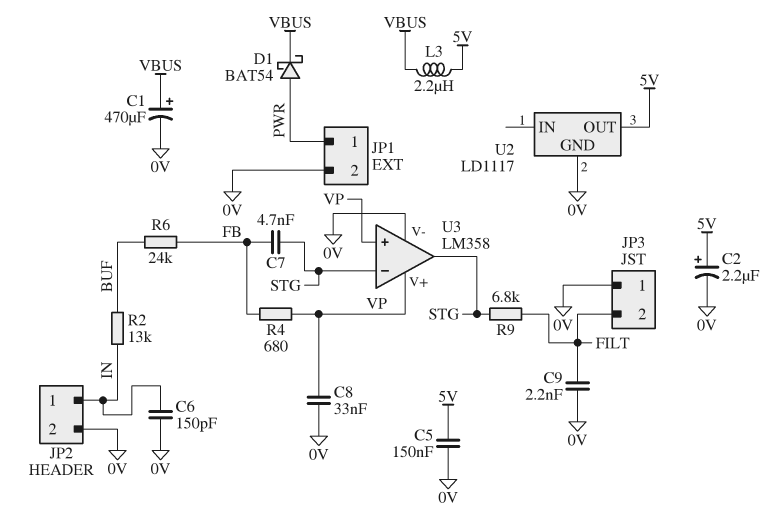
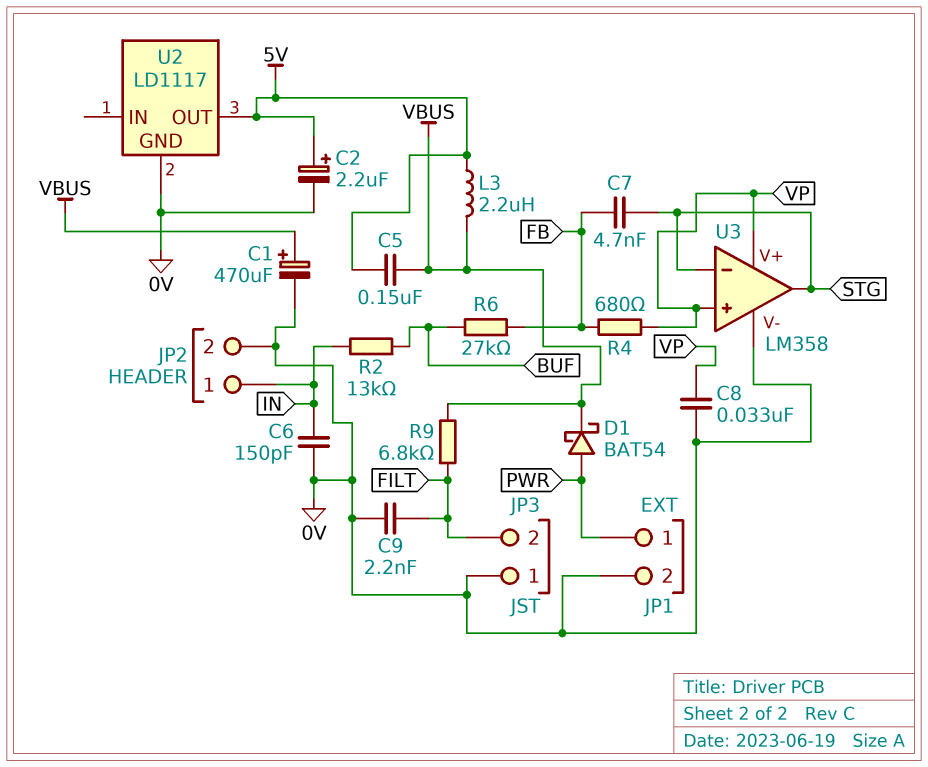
C5: 150nF (0V, 5V) -> 150nF (5V, VBUS)
R6: 24k (BUF, FB) -> 27k (BUF, FB)
R9: 6.8k (FILT, STG) -> 6.8k (FILT, VBUS)

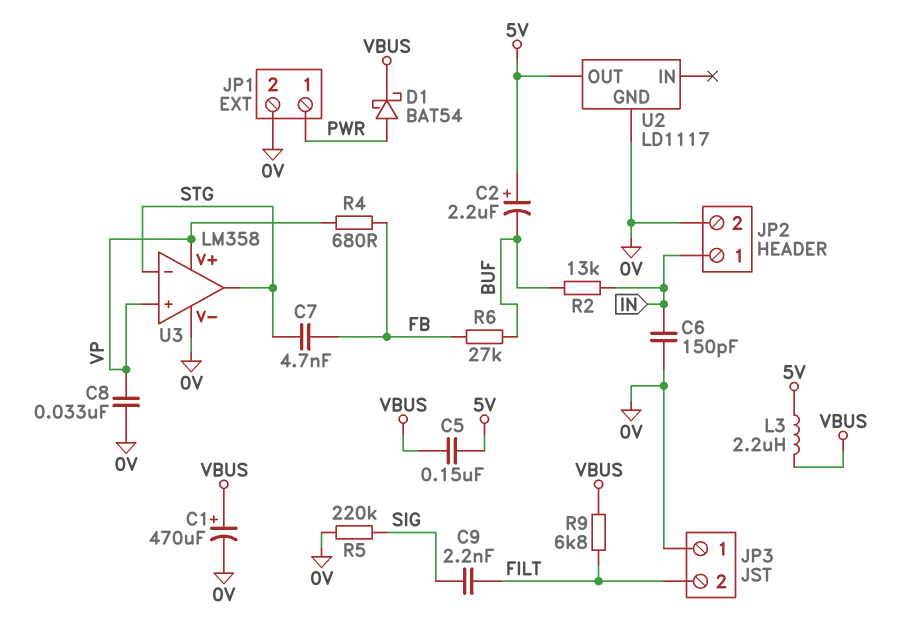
C2: 2.2uF (plus 5V, minus 0V) -> 2.2uF (plus 5V, minus BUF)
C9: 2.2nF (0V, FILT) -> 2.2nF (FILT, SIG)
R5: none -> 220k (0V, SIG)

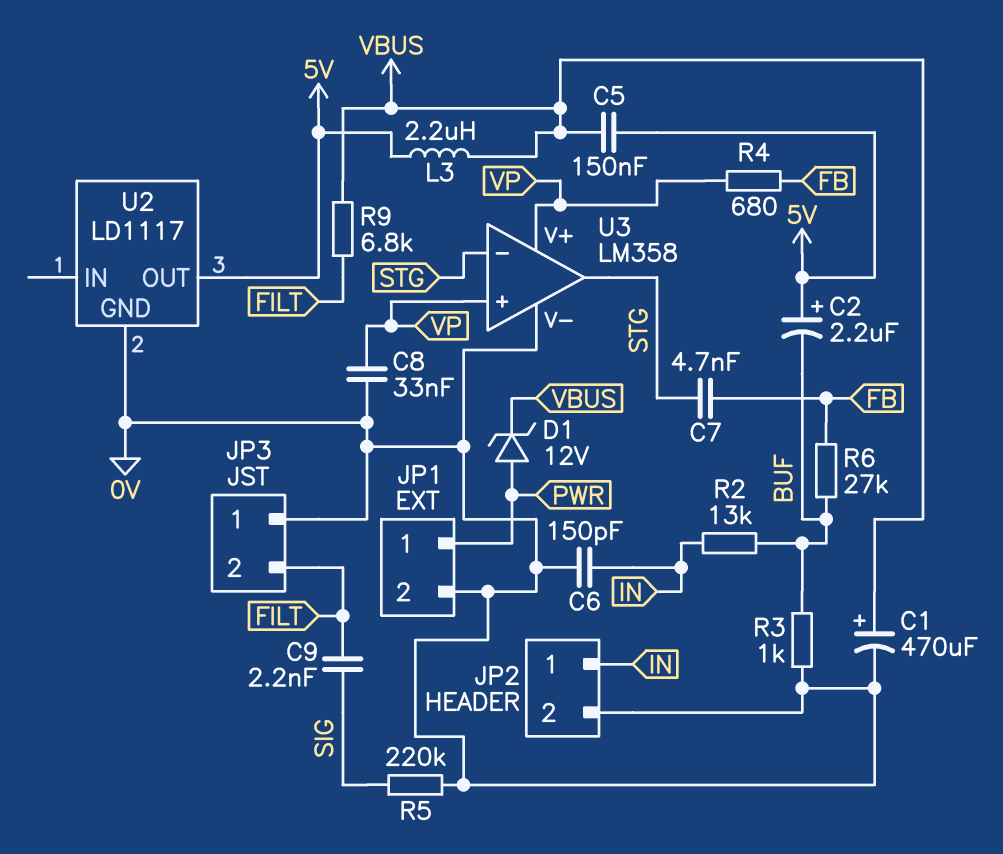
D1: schottky BAT54 (A PWR, K VBUS) -> zener 12V (A PWR, K VBUS)
R3: none -> 1k (0V, BUF)

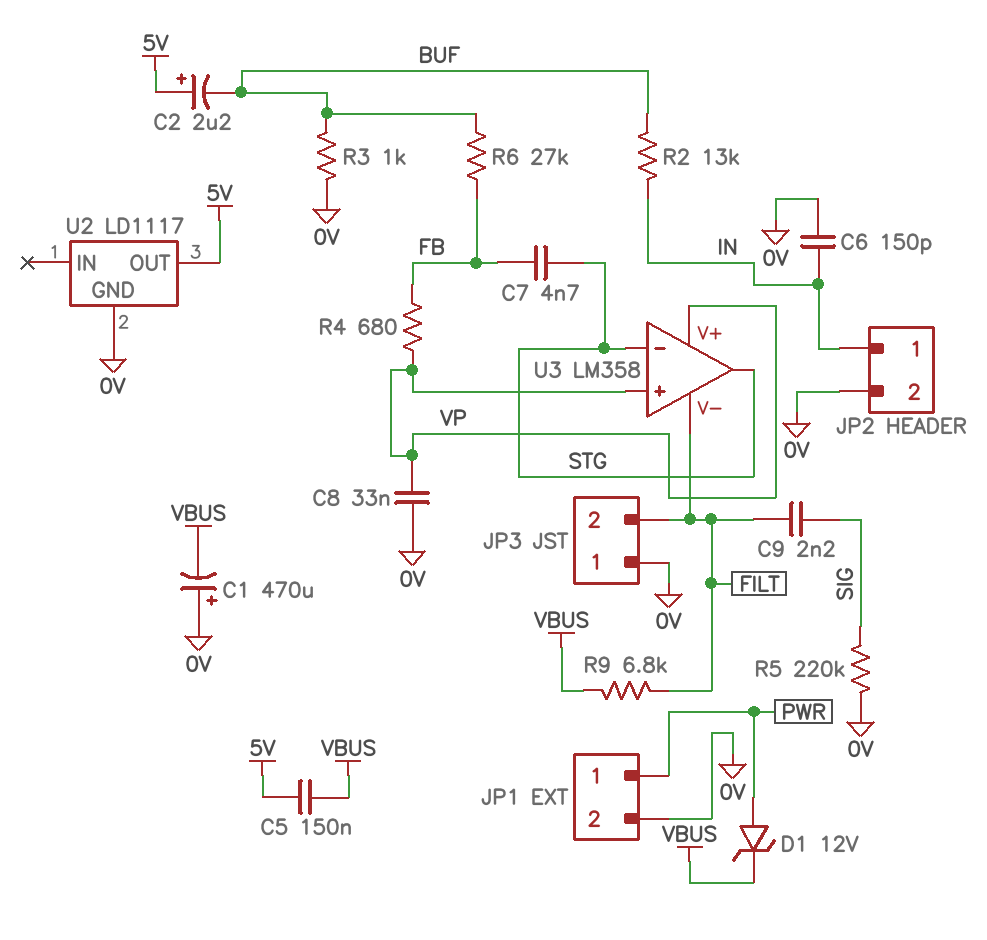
C1: 470uF (plus VBUS, minus 0V) -> 470uF (plus 0V, minus VBUS)
L3: 2.2uH (5V, VBUS) -> none
U3 pin V-: 0V -> FILT

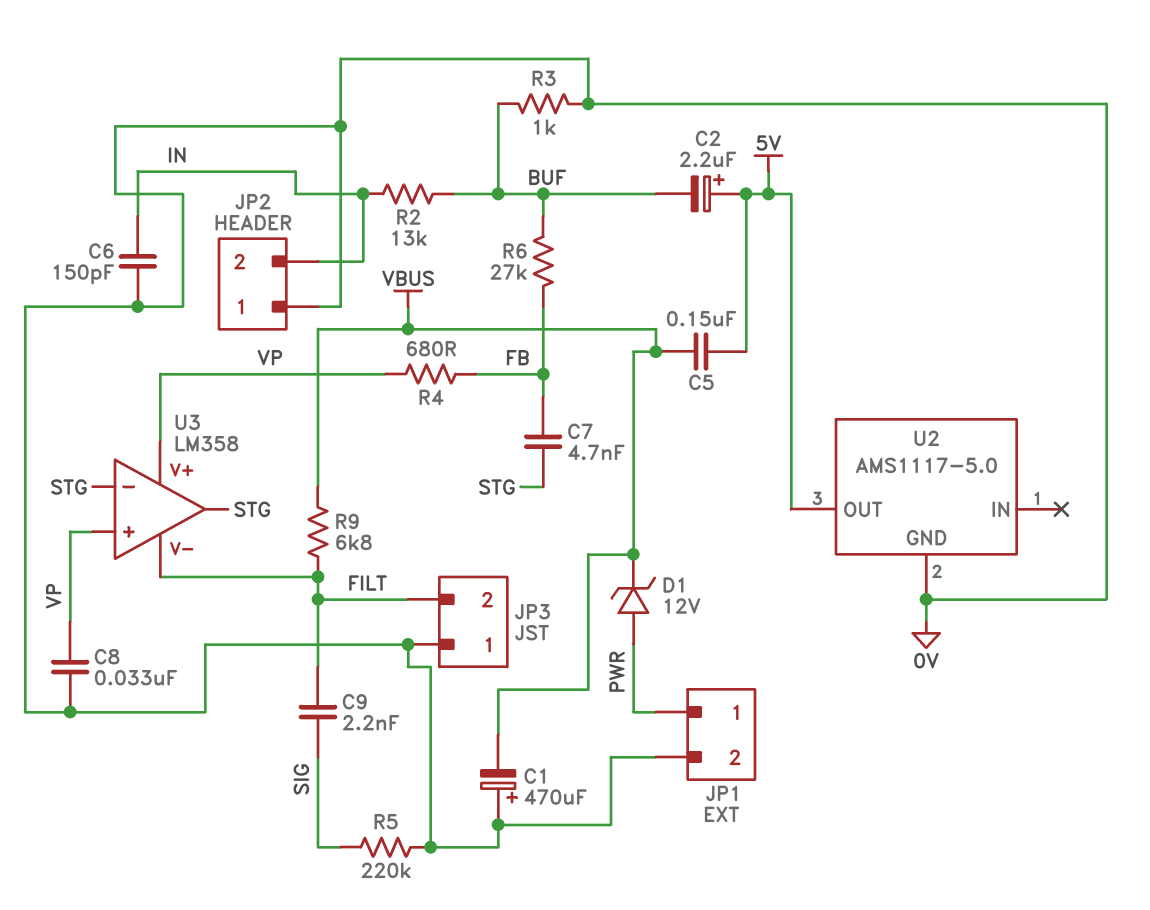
JP2 pin 1: IN -> 0V
JP2 pin 2: 0V -> IN
U2: LD1117 -> AMS1117-5.0

